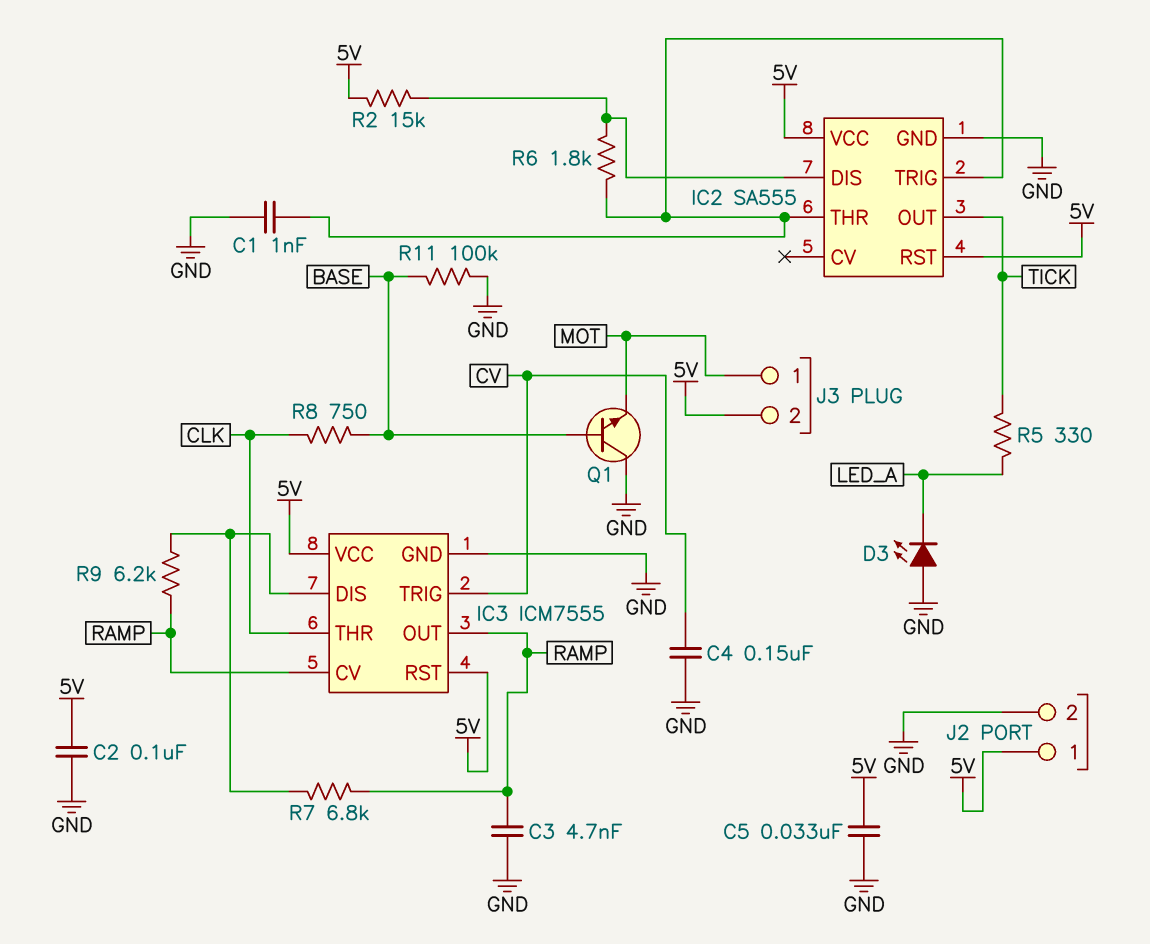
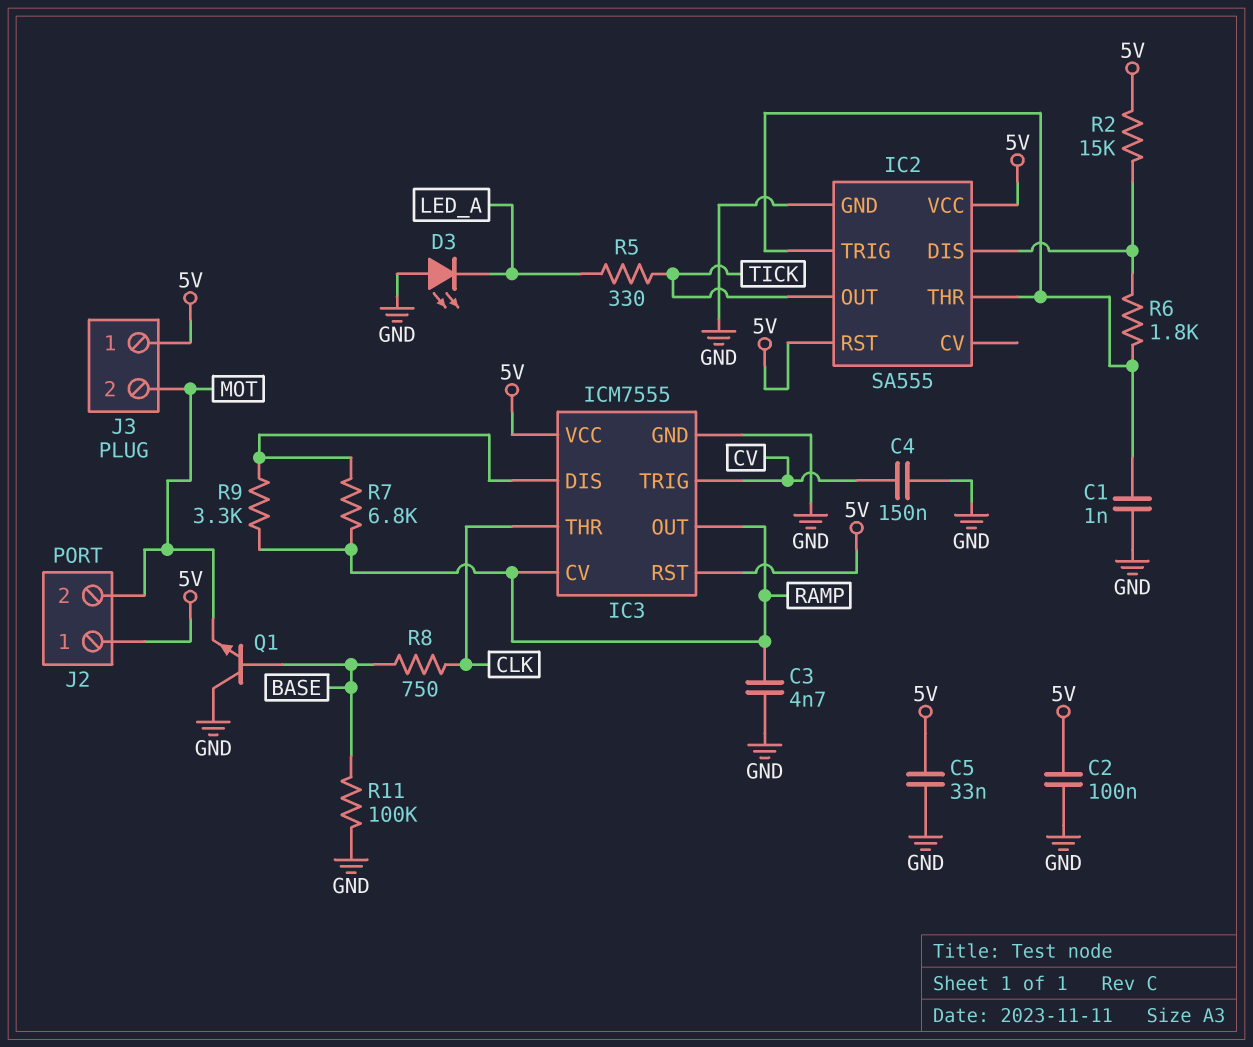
J2 pin 2: GND -> MOT
J3 pin 1: MOT -> 5V
J3 pin 2: 5V -> MOT
R9: 6.2k (IC3/DIS, RAMP) -> 3.3k (IC3/DIS, RAMP)

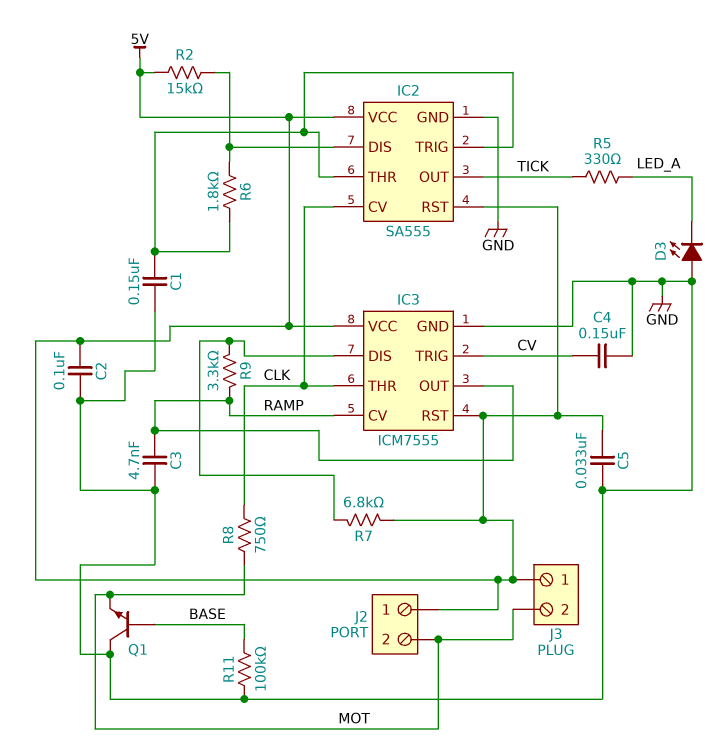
C1: 1nF (GND, IC2/THR) -> 150nF (GND, IC2/THR)
IC2 pin CV: none -> CLK
R7: 6.8k (IC3/DIS, RAMP) -> 6.8k (5V, IC3/DIS)
R8: 750 (BASE, CLK) -> 750 (CLK, MOT)

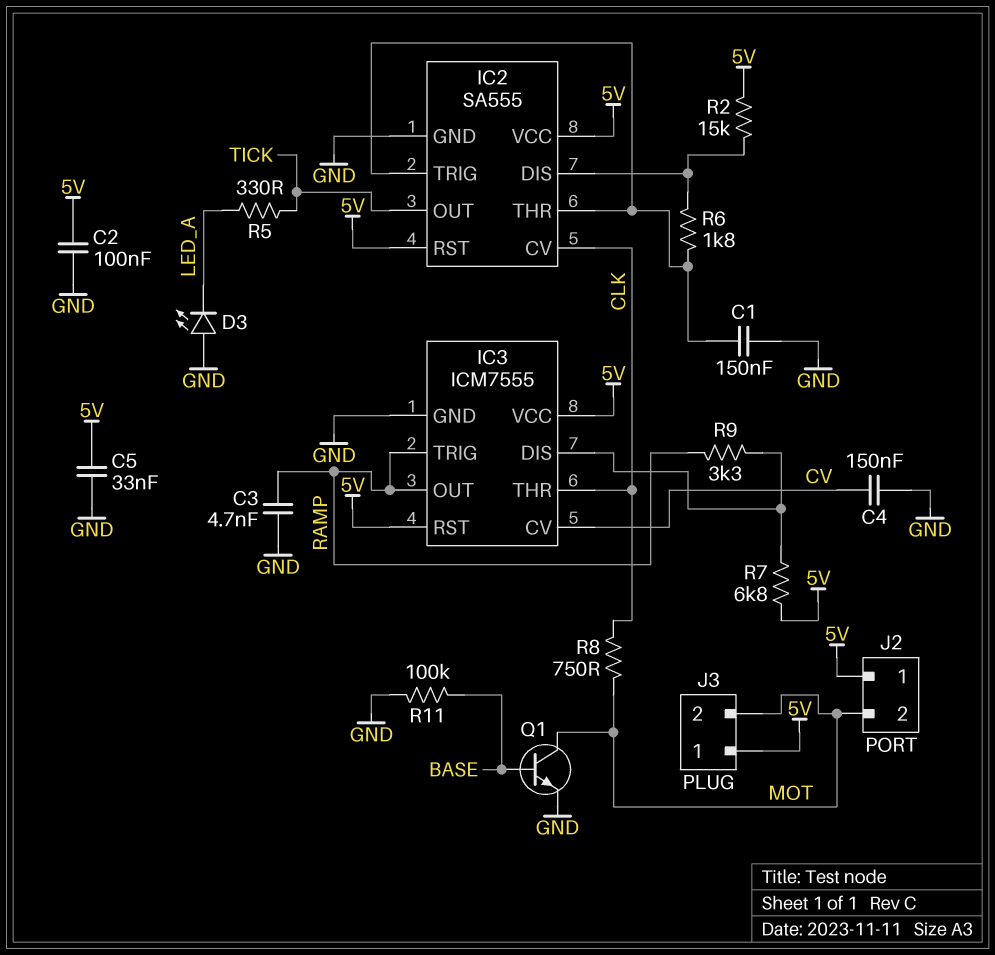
IC3 pin CV: RAMP -> CV
IC3 pin TRIG: CV -> RAMP
Q1: NPN (B BASE, C GND, E MOT) -> NPN (B BASE, C MOT, E GND)

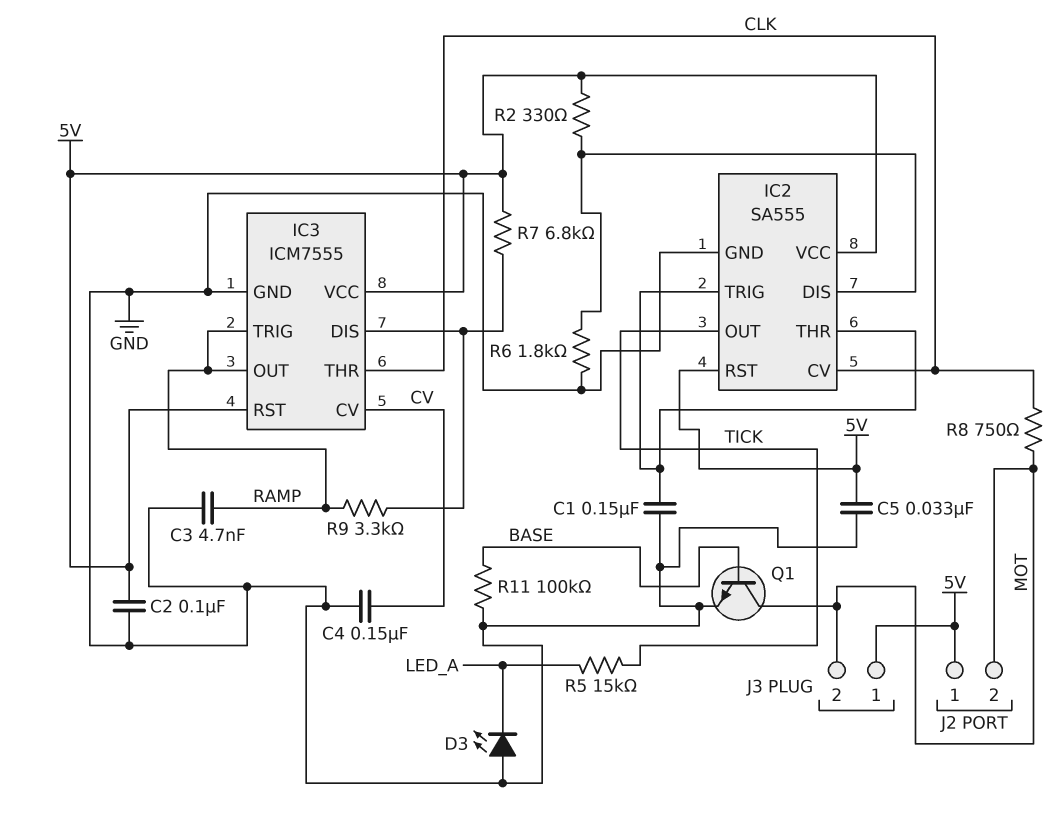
R2: 15k (5V, IC2/DIS) -> 330 (5V, IC2/DIS)
R5: 330 (LED_A, TICK) -> 15k (LED_A, TICK)
R6: 1.8k (IC2/DIS, IC2/THR) -> 1.8k (GND, IC2/DIS)

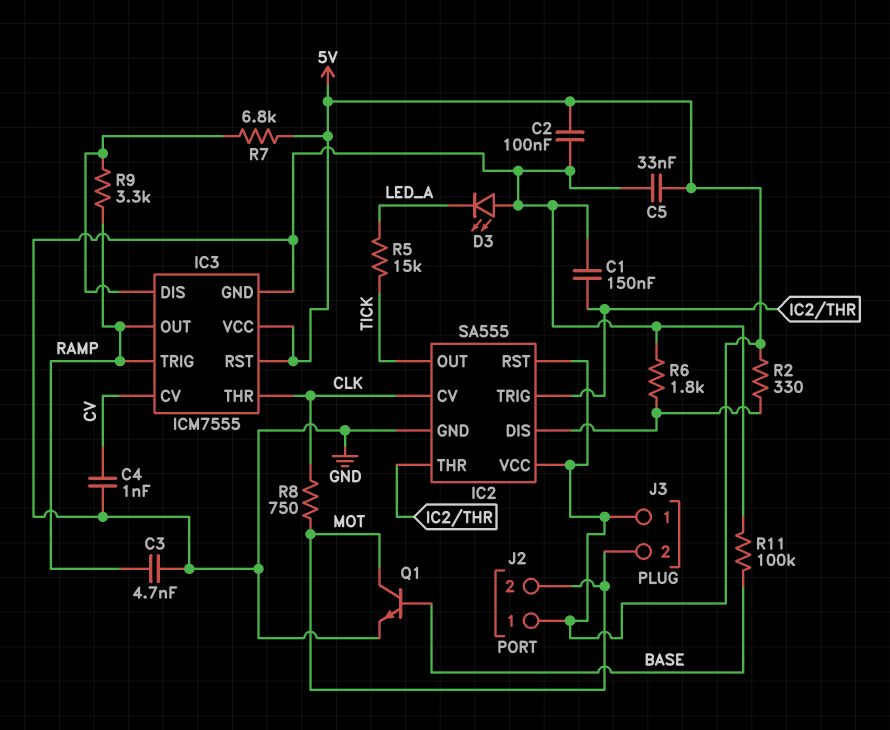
C4: 150nF (CV, GND) -> 1nF (CV, GND)

